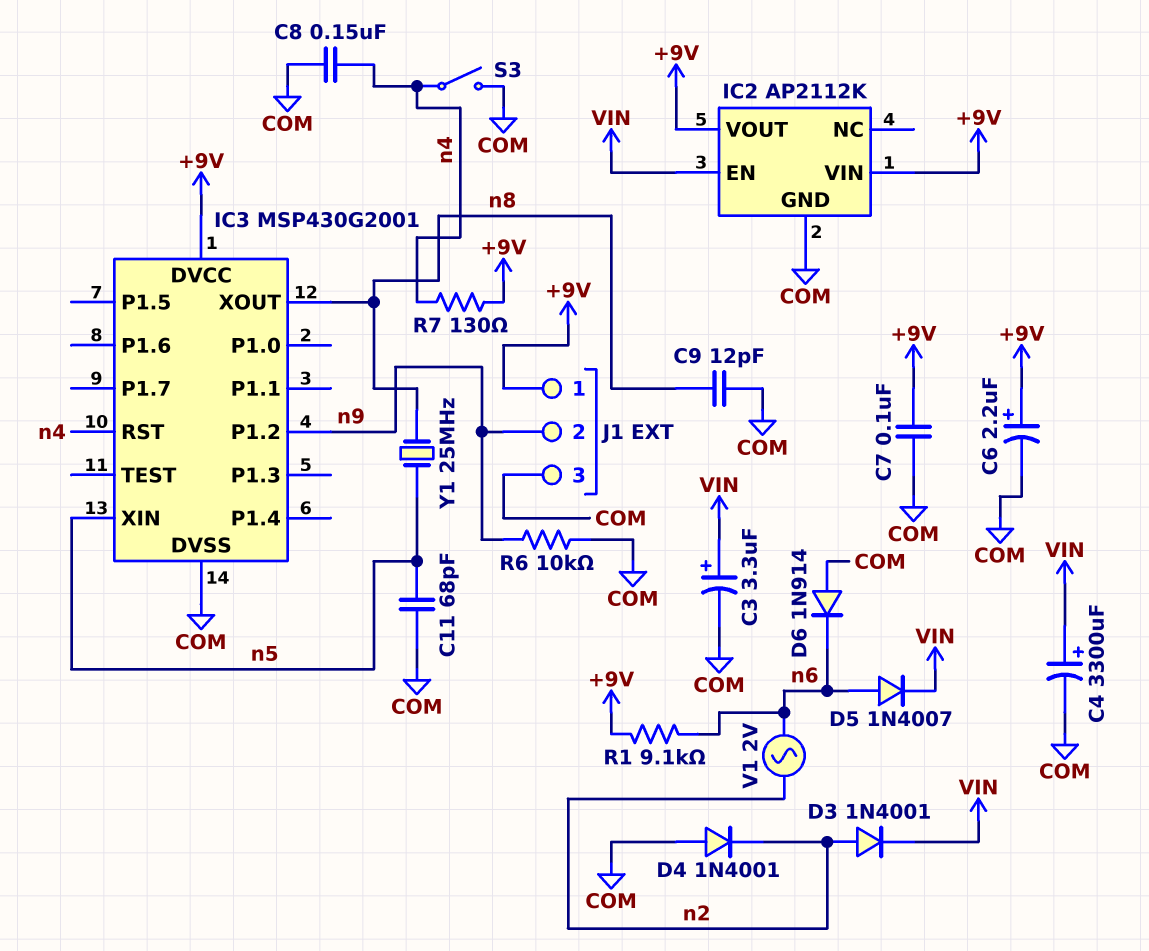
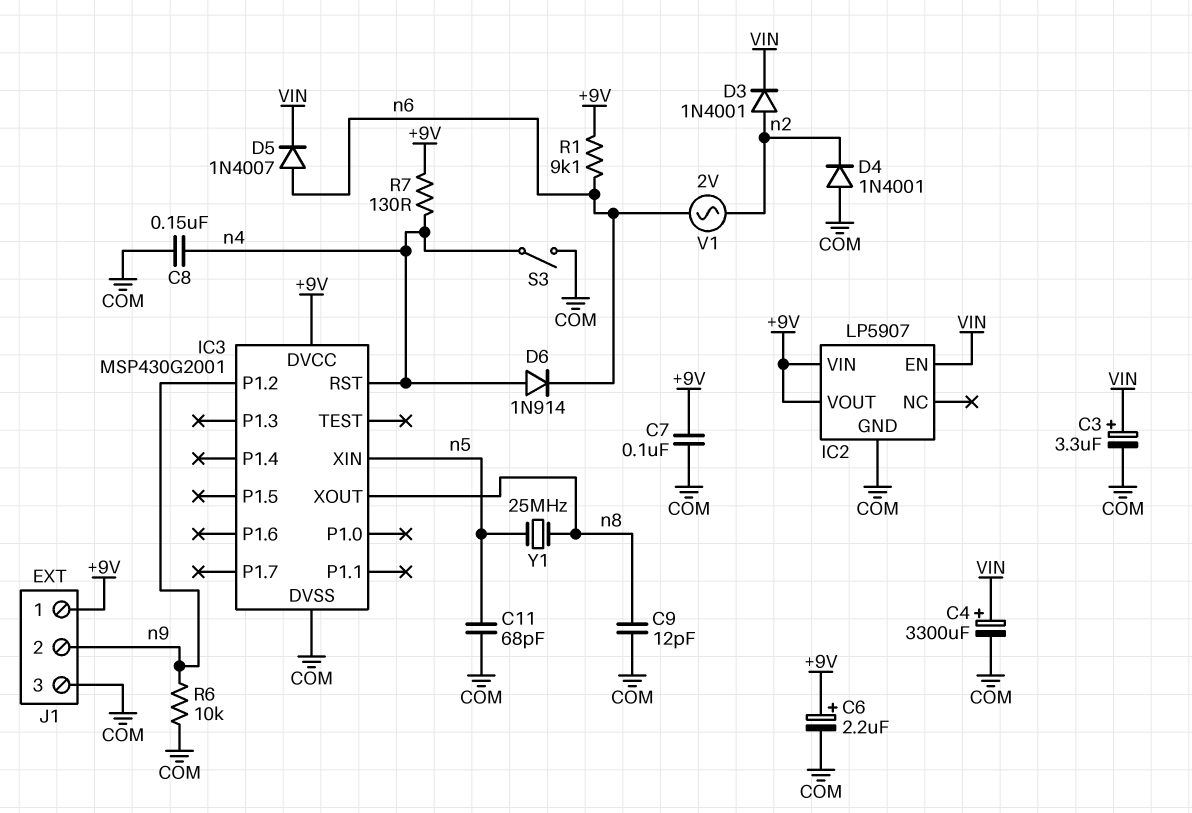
D6: diode 1N914 (A COM, K n6) -> diode 1N914 (A n4, K n6)
IC2: AP2112K -> LP5907

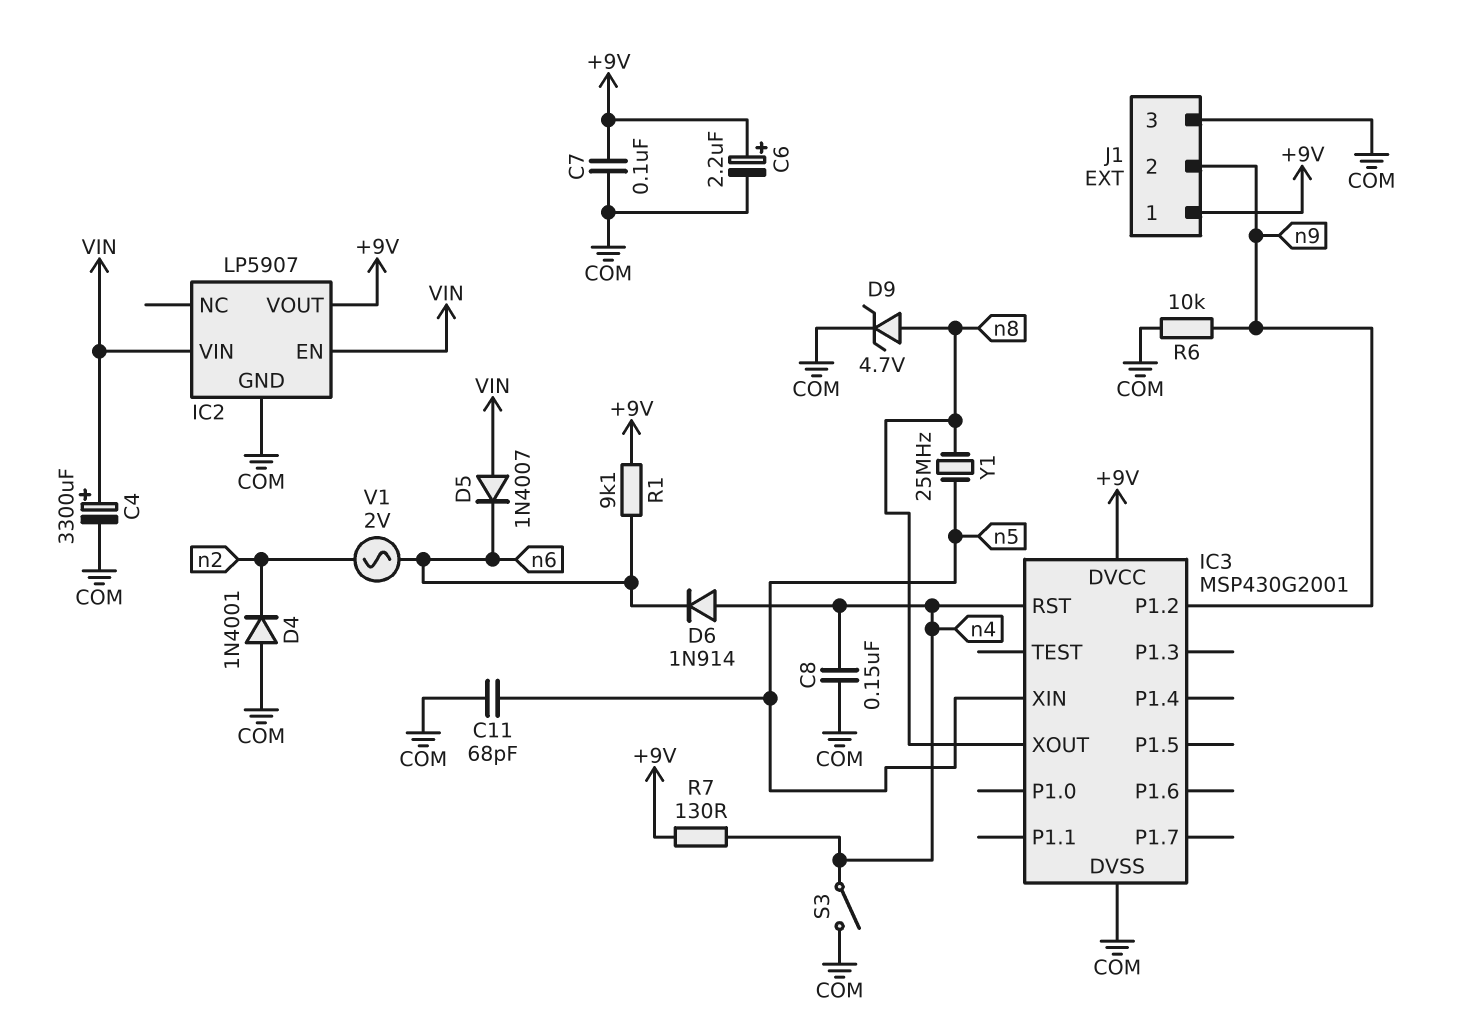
C3: 3.3uF (plus VIN, minus COM) -> none
C9: 12pF (COM, n8) -> none
D3: diode 1N4001 (A n2, K VIN) -> none
D5: diode 1N4007 (A n6, K VIN) -> diode 1N4007 (A VIN, K n6)
D9: none -> zener 4.7V (A n8, K COM)
IC2 pin VIN: +9V -> VIN

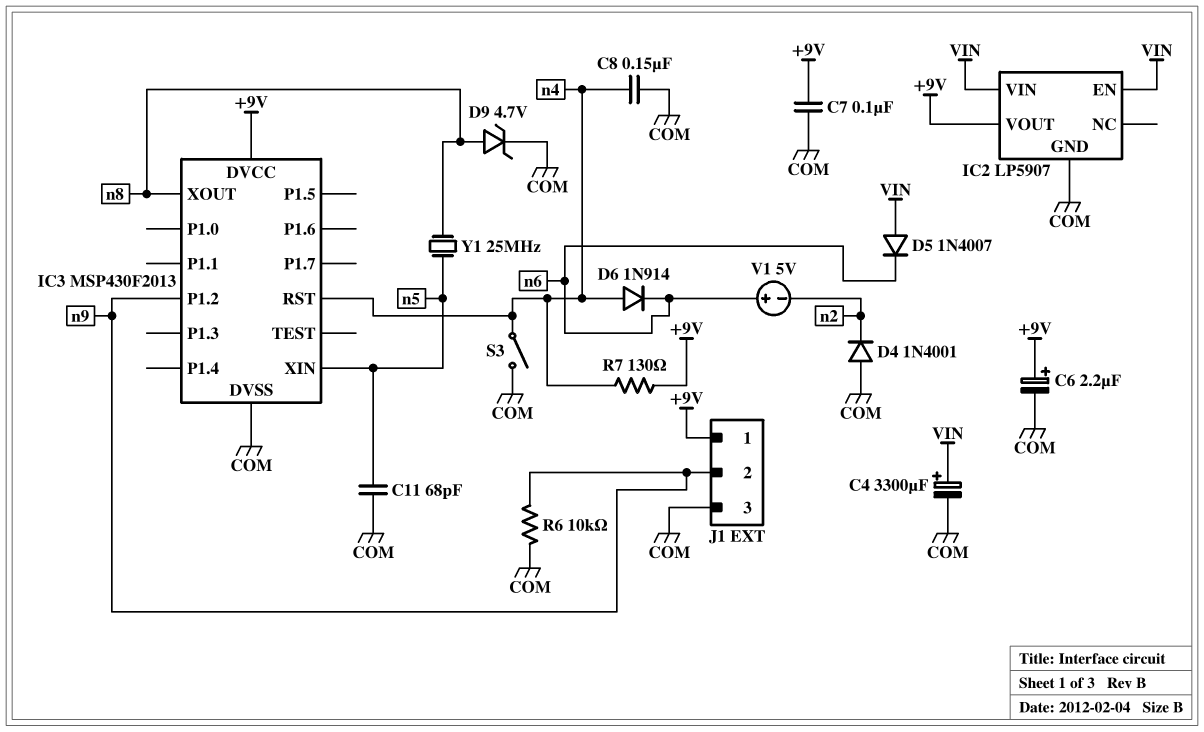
IC3: MSP430G2001 -> MSP430F2013
R1: 9.1k (+9V, n6) -> none
V1: AC 2V (n2, n6) -> 5V (plus n6, minus n2)

